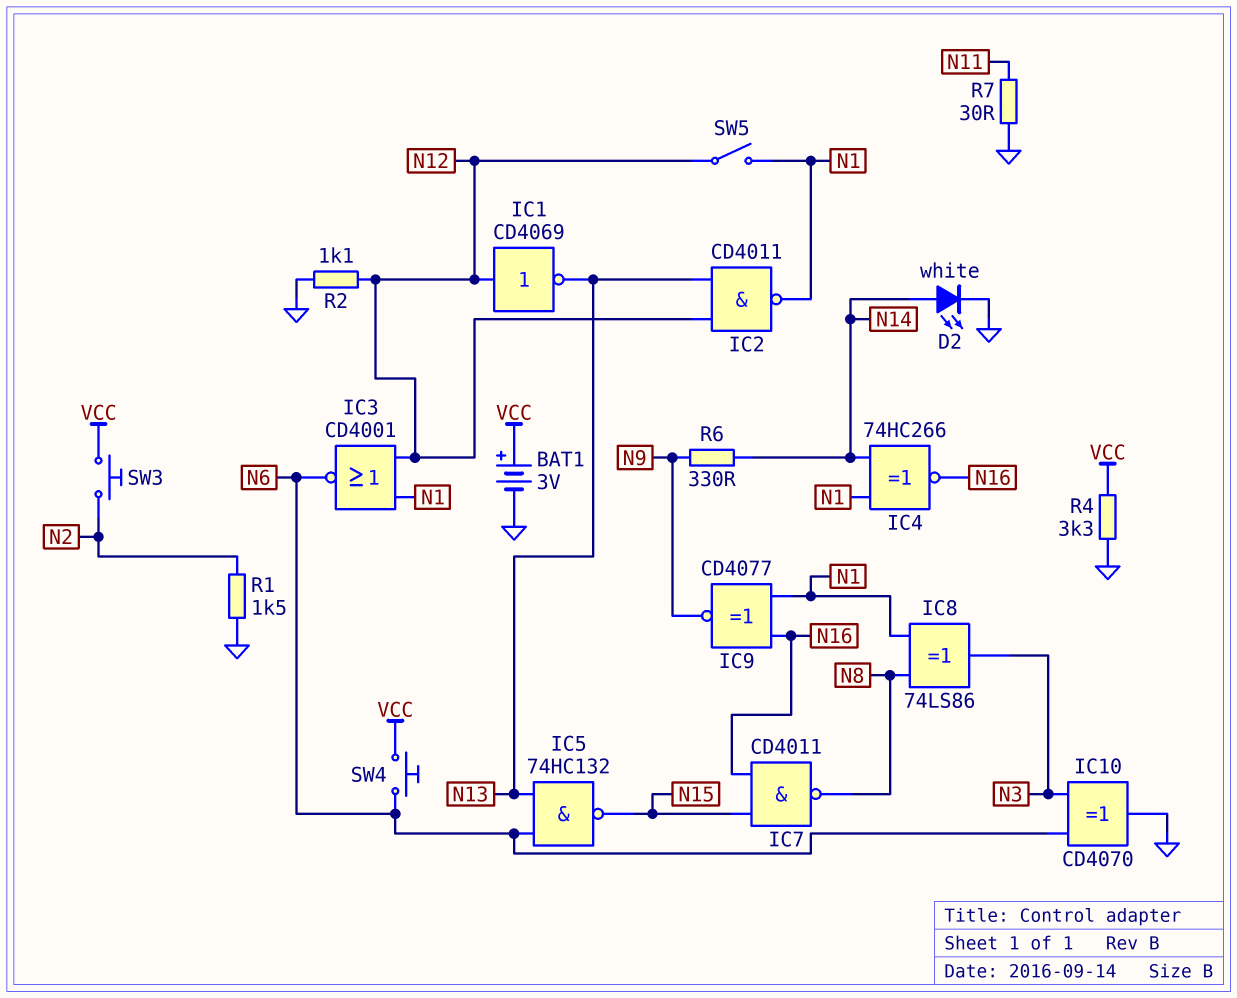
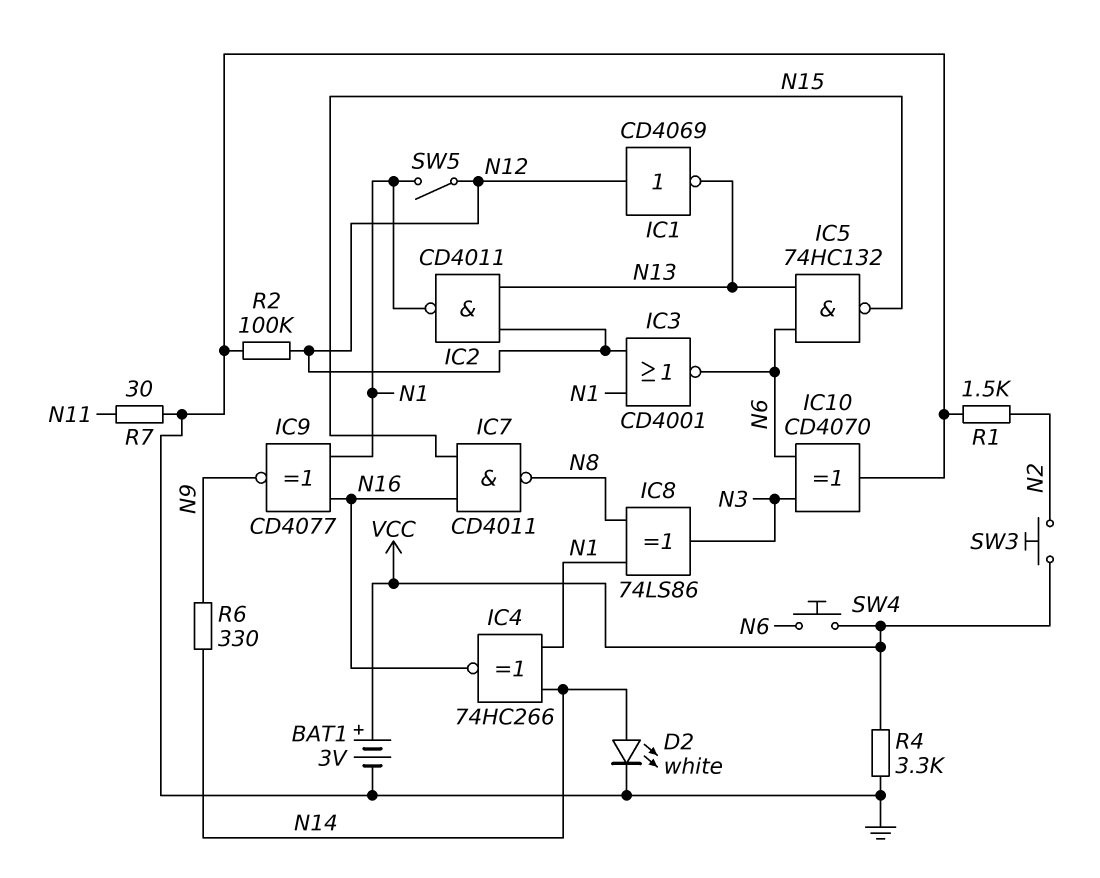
R2: 1.1k (GND, N12) -> 100k (GND, N12)

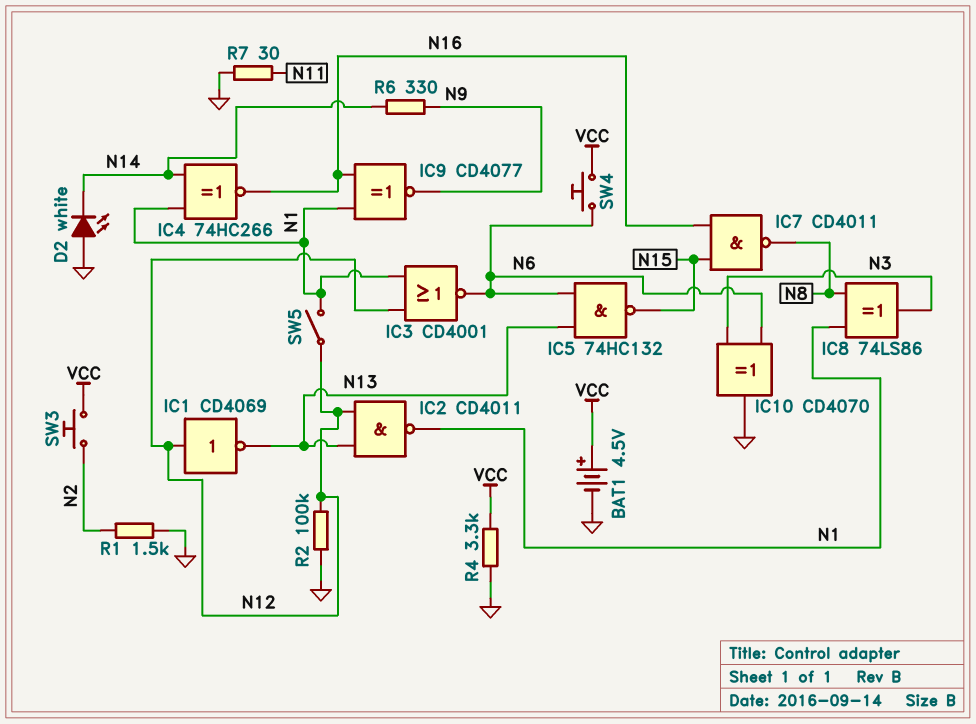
BAT1: 3V (plus VCC, minus GND) -> 4.5V (plus VCC, minus GND)
D2: LED white (A N14, K GND) -> LED white (A GND, K N14)

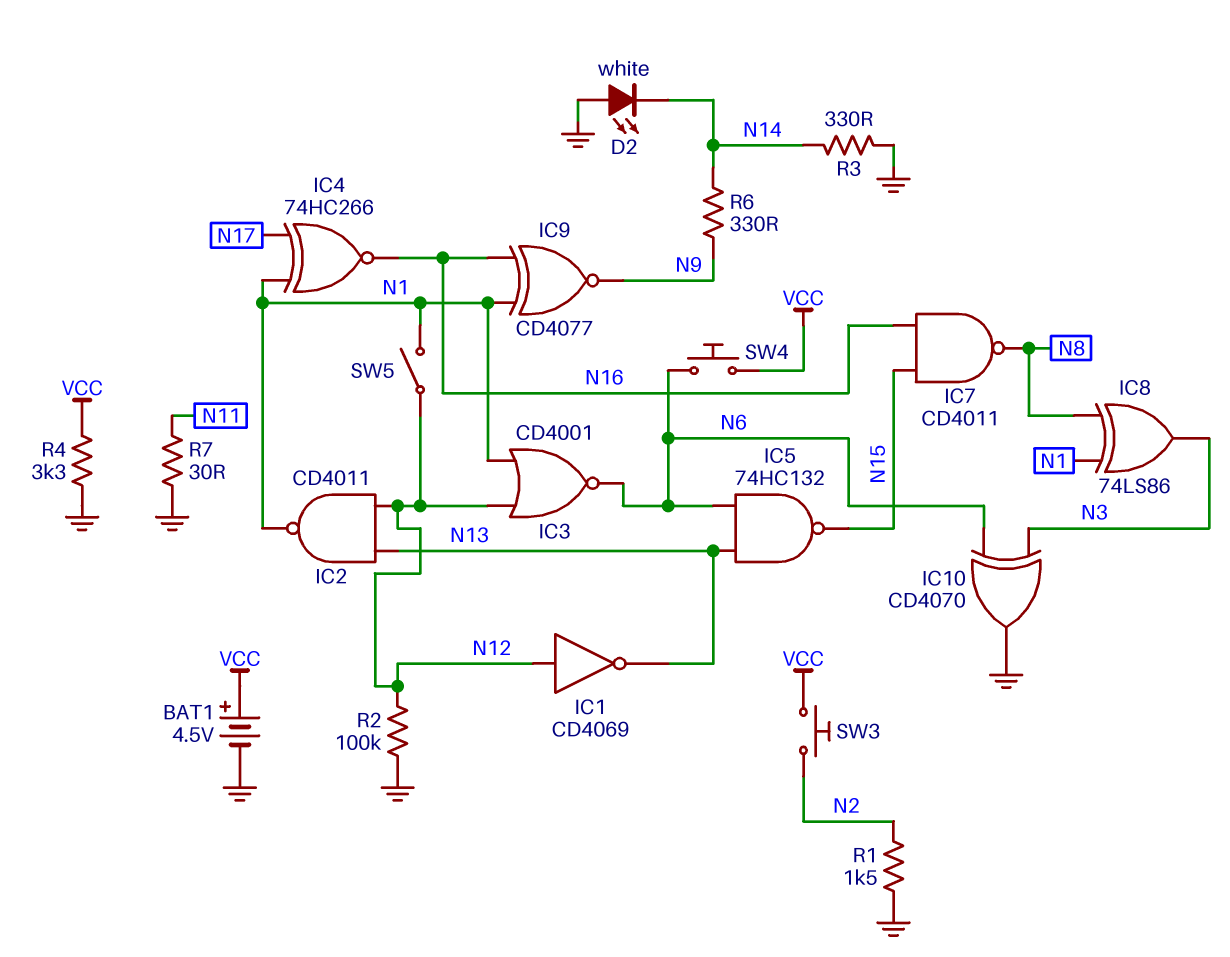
IC4: XNOR 74HC266 (in N1, in N14, out N16) -> XNOR 74HC266 (in N1, in N17, out N16)
R3: none -> 330 (GND, N14)

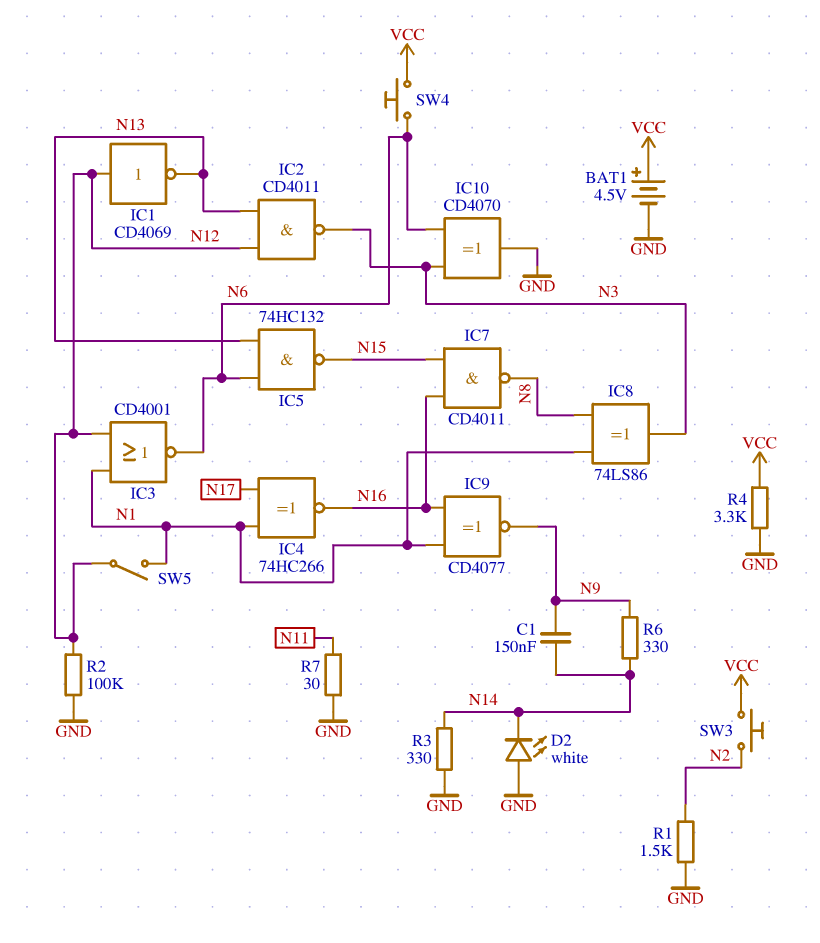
C1: none -> 150nF (N9, N14)
IC2: NAND CD4011 (in N12, in N13, out N1) -> NAND CD4011 (in N12, in N13, out N3)

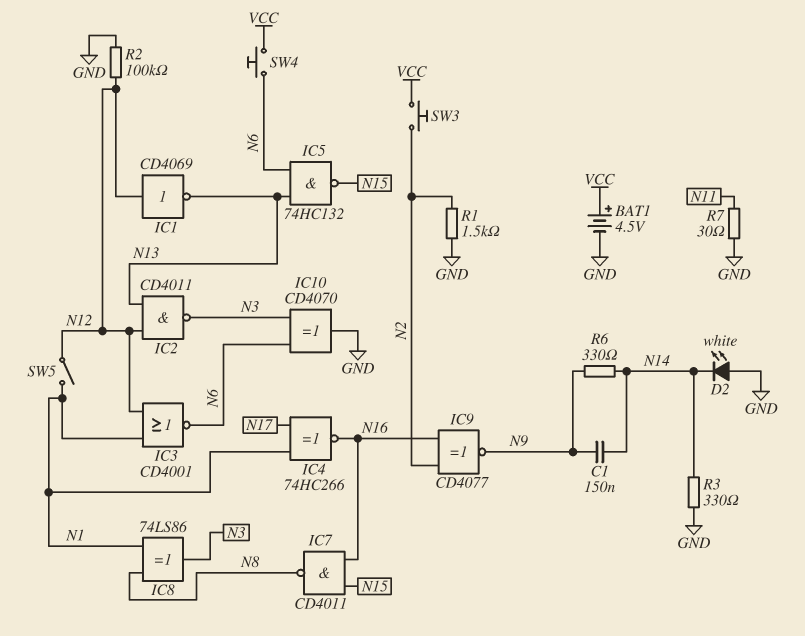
IC9: XNOR CD4077 (in N1, in N16, out N9) -> XNOR CD4077 (in N2, in N16, out N9)
R4: 3.3k (GND, VCC) -> none

